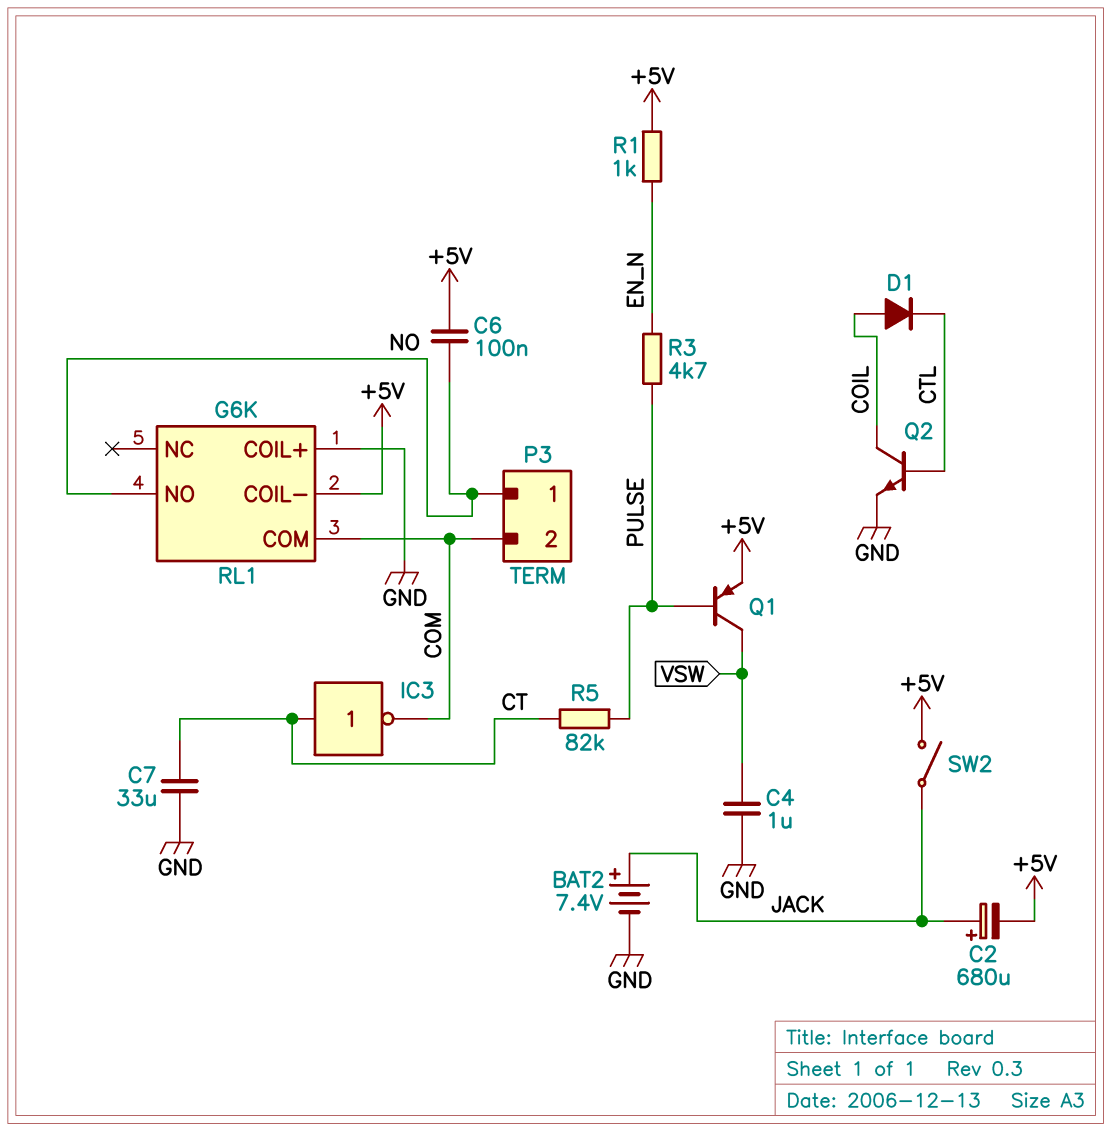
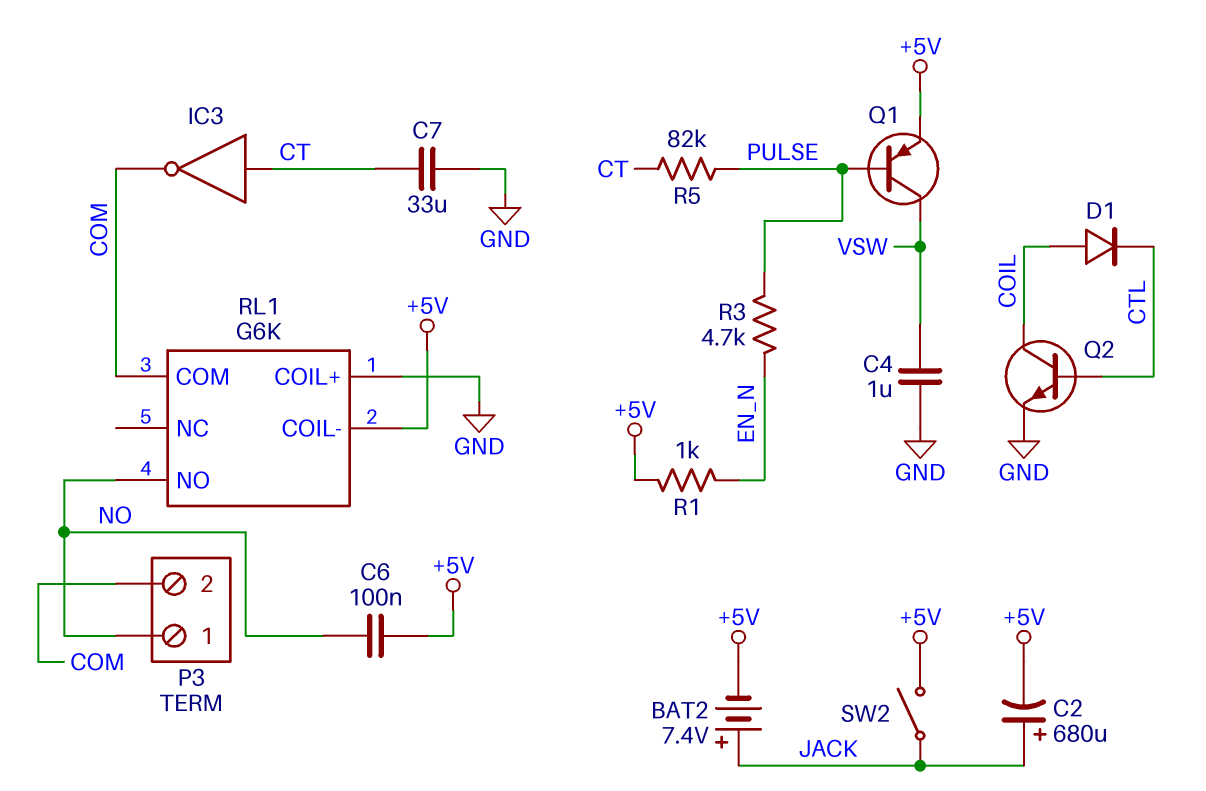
BAT2: 7.4V (plus JACK, minus GND) -> 7.4V (plus JACK, minus +5V)

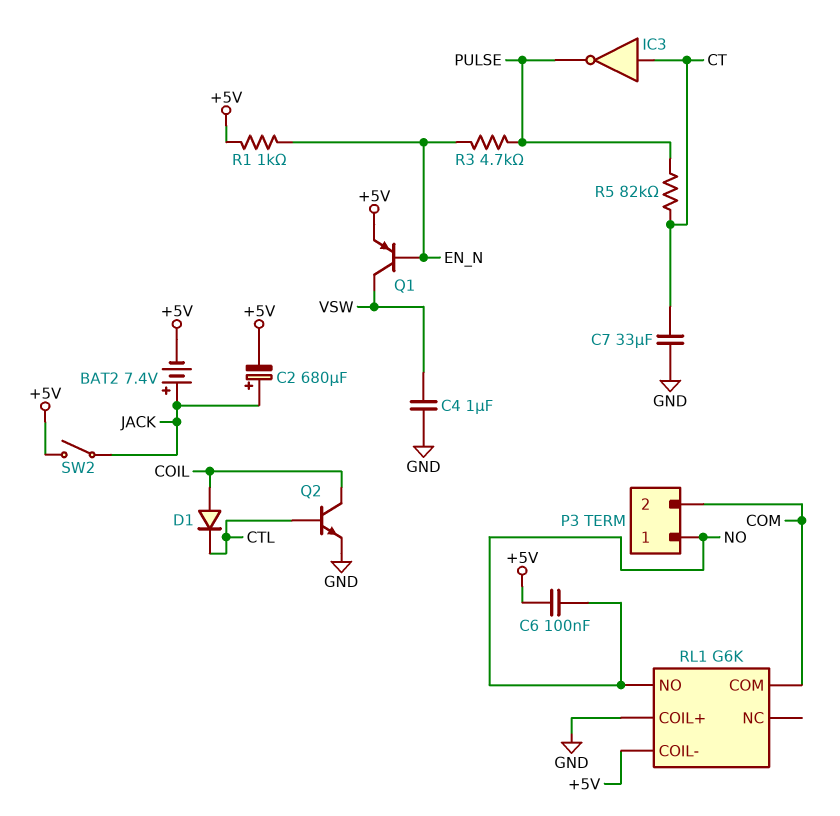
IC3: NOT (in CT, out COM) -> NOT (in CT, out PULSE)
Q1: PNP (B PULSE, C VSW, E +5V) -> PNP (B EN_N, C VSW, E +5V)

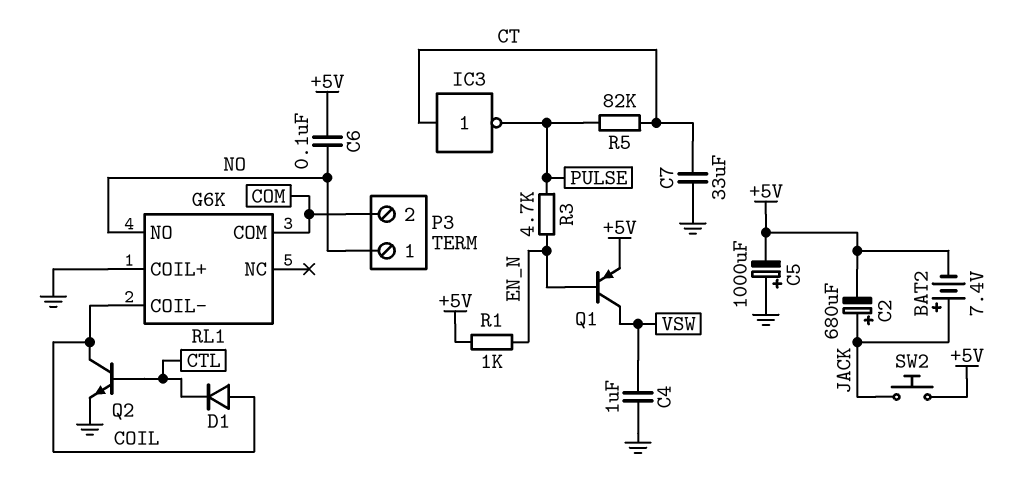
C5: none -> 1000uF (plus GND, minus +5V)
RL1 pin COIL-: +5V -> COIL
SW2: switch (+5V, JACK) -> button (+5V, JACK)

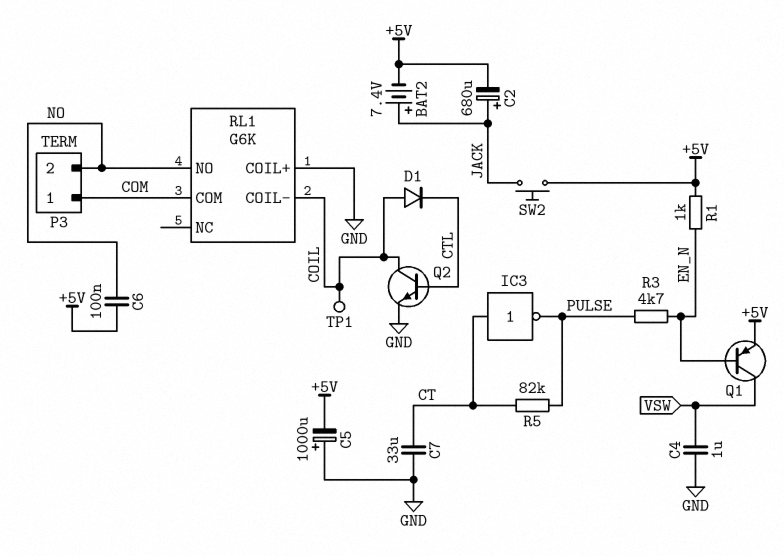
P3 pin 1: NO -> COM
P3 pin 2: COM -> NO
TP1: none -> test point (COIL)

